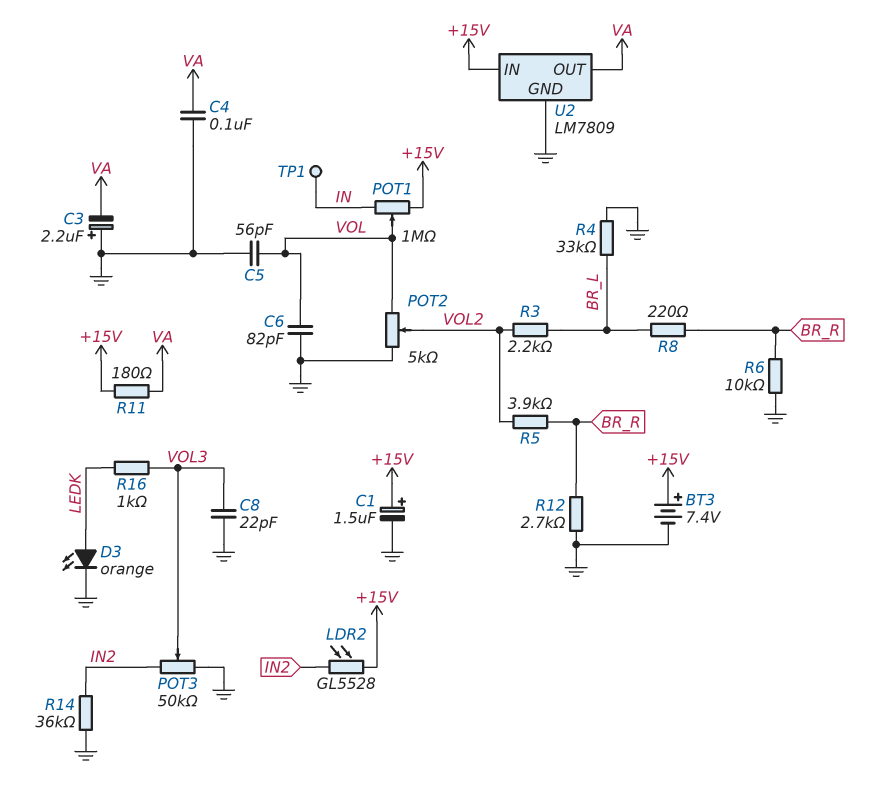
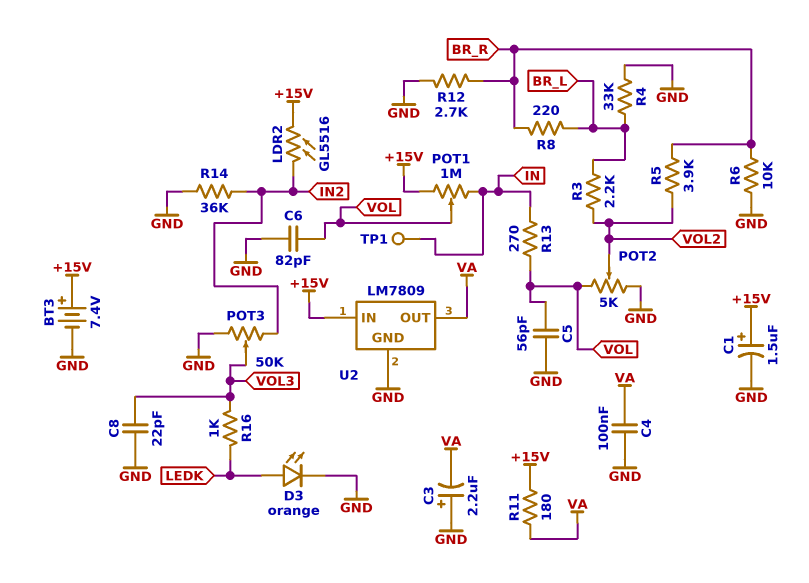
LDR2: GL5528 (+15V, IN2) -> GL5516 (+15V, IN2)
R13: none -> 270 (IN, VOL)

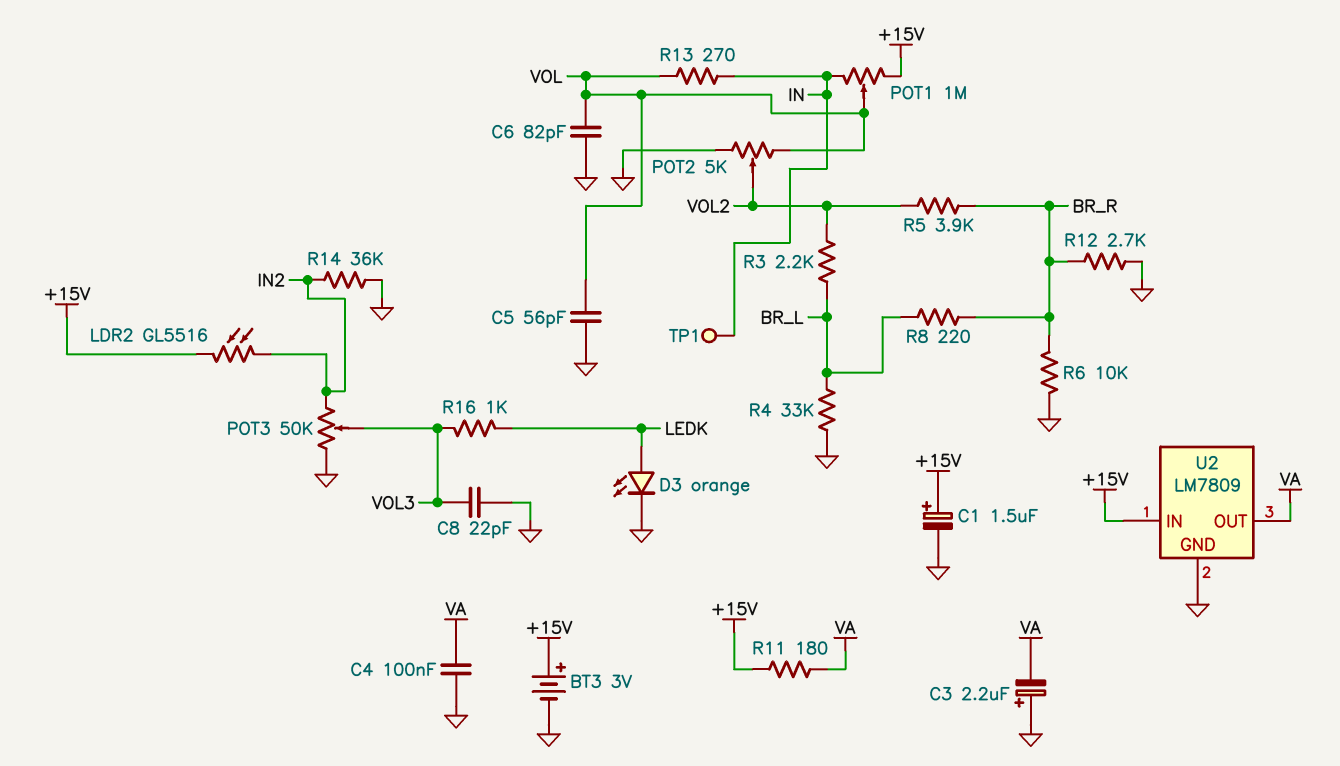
BT3: 7.4V (plus +15V, minus GND) -> 3V (plus +15V, minus GND)

